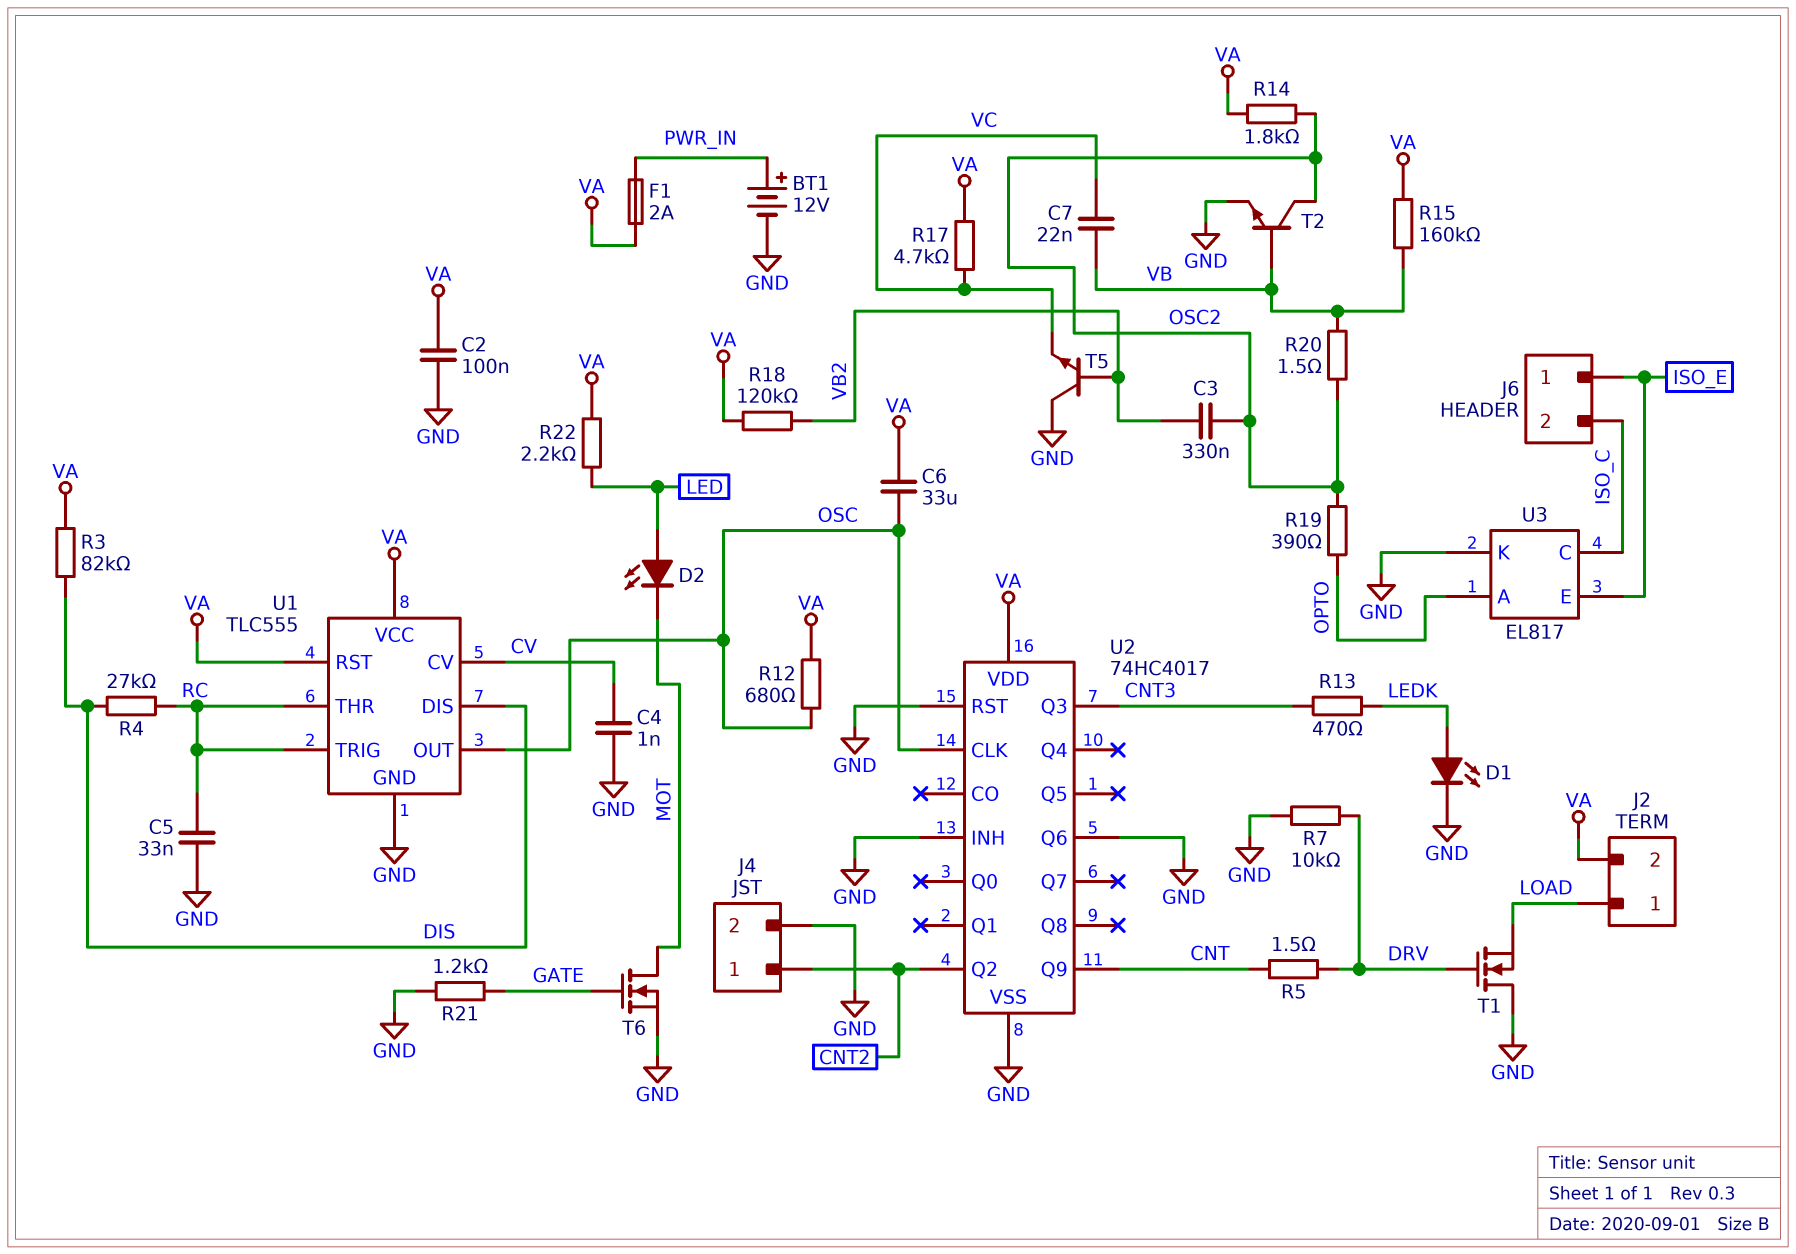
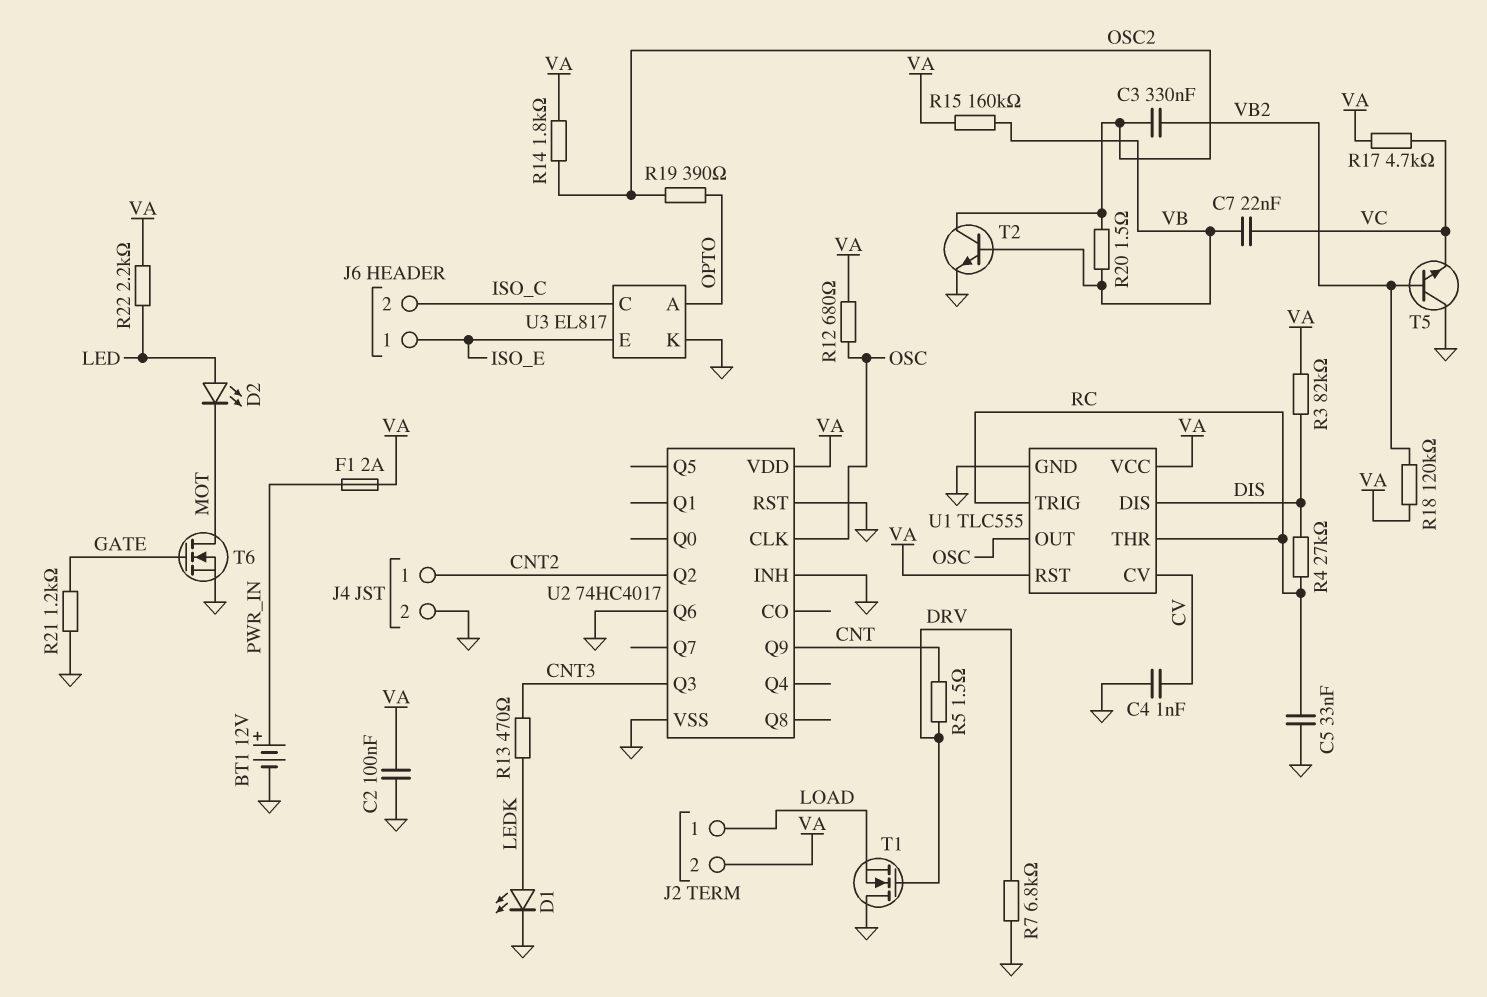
C6: 33uF (OSC, VA) -> none
R7: 10k (DRV, GND) -> 6.8k (DRV, GND)

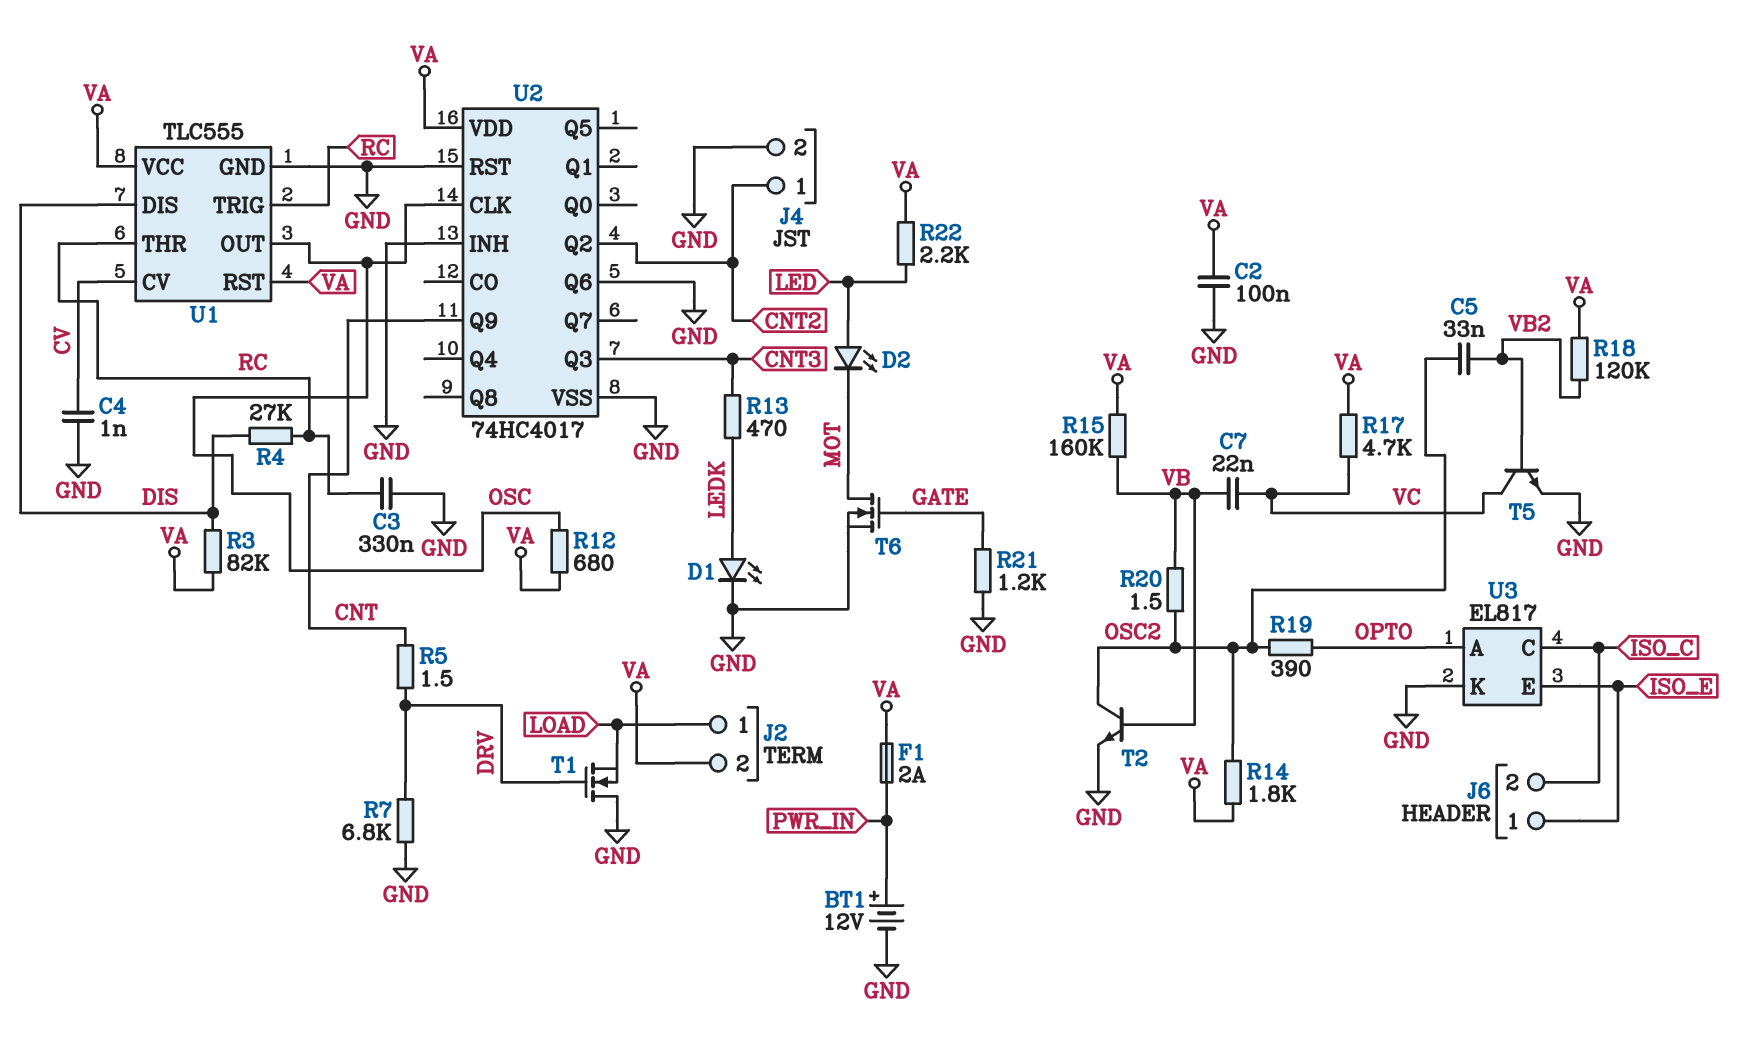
C3: 330nF (OSC2, VB2) -> 330nF (GND, RC)
C5: 33nF (GND, RC) -> 33nF (OSC2, VB2)
T5: NPN (B VB2, C GND, E VC) -> NPN (B VB2, C VC, E GND)

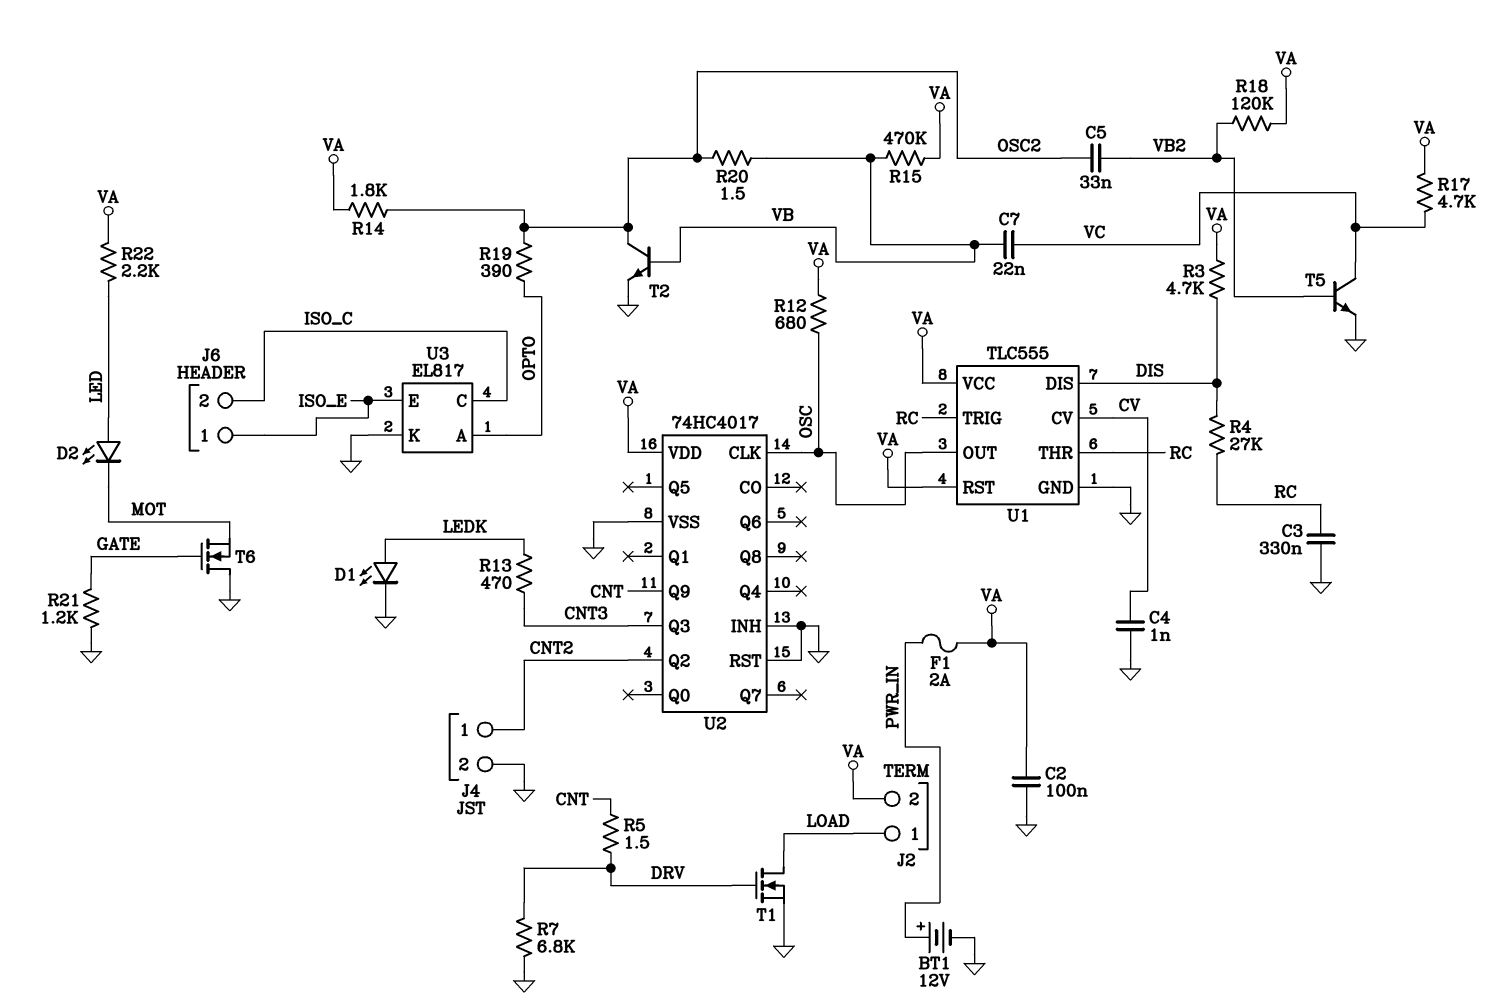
R3: 82k (DIS, VA) -> 4.7k (DIS, VA)
R15: 160k (VA, VB) -> 470k (VA, VB)
T1: NMOS (G DRV, D GND, S LOAD) -> NMOS (G DRV, D LOAD, S GND)
T6: NMOS (G GATE, D MOT, S GND) -> NMOS (G GATE, D GND, S MOT)
U2 pin Q6: GND -> none

